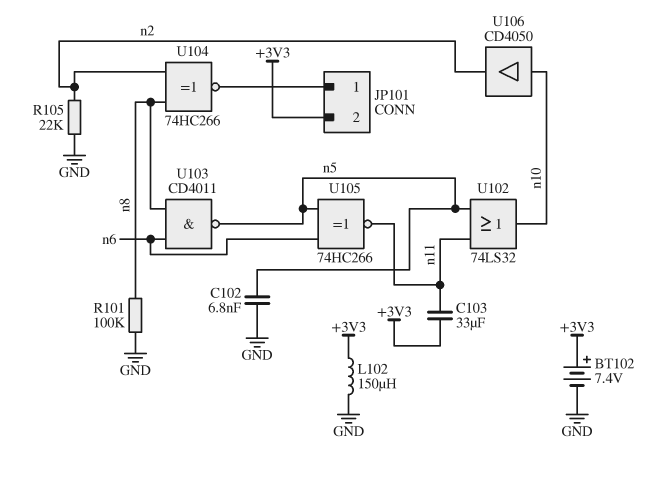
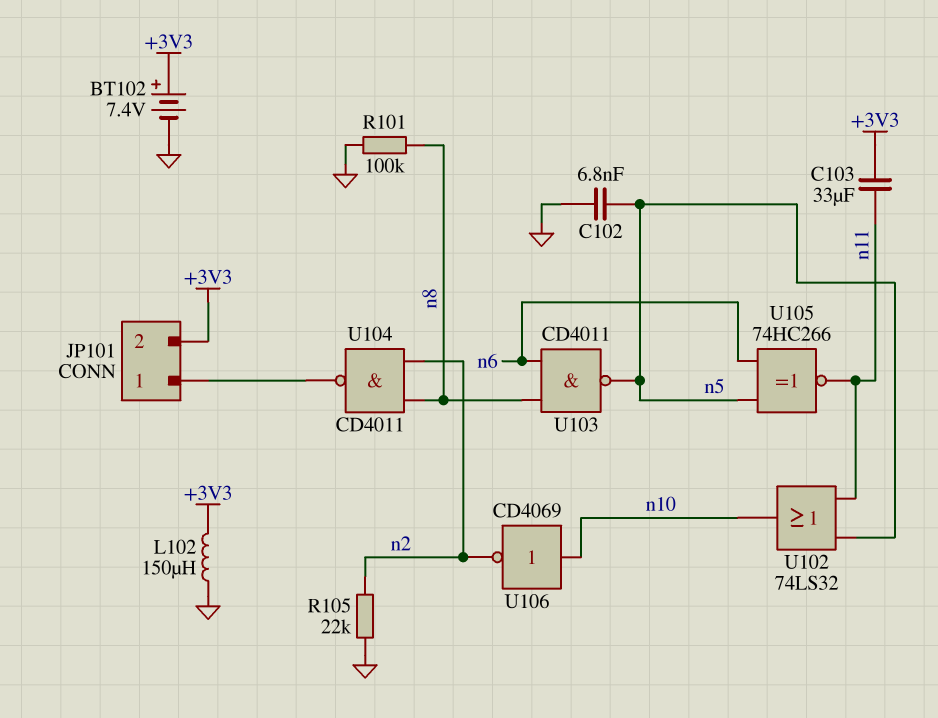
U104: XNOR 74HC266 (in n2, in n8, out JP101/1) -> NAND CD4011 (in n2, in n8, out JP101/1)
U106: buffer CD4050 (in n10, out n2) -> NOT CD4069 (in n10, out n2)

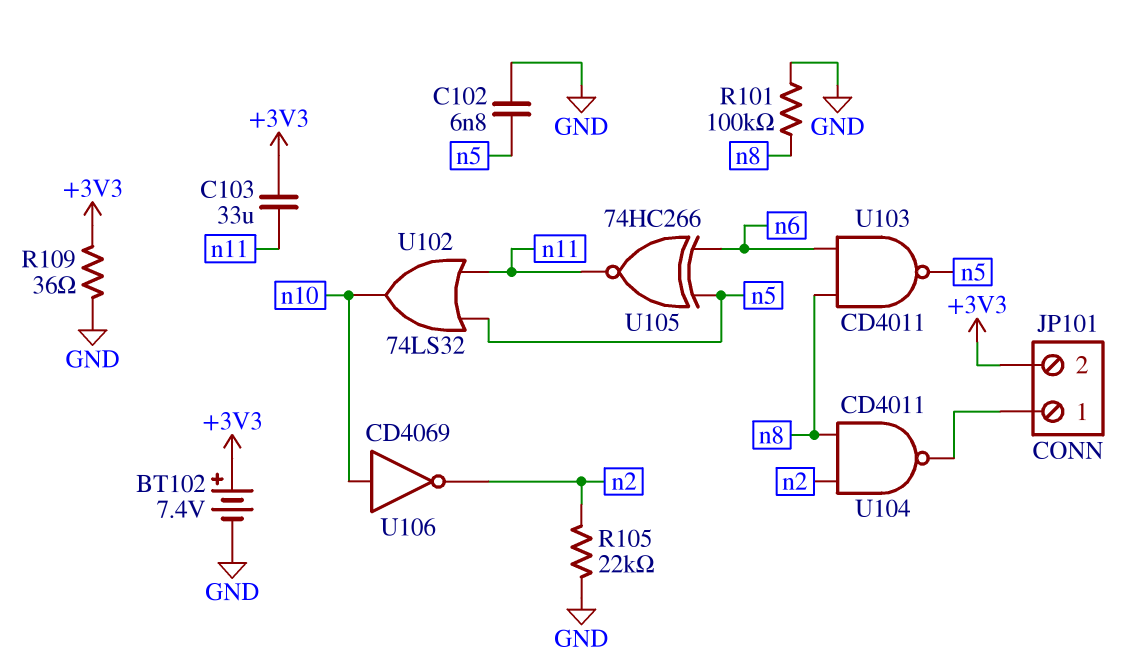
L102: 150uH (+3V3, GND) -> none
R109: none -> 36 (+3V3, GND)

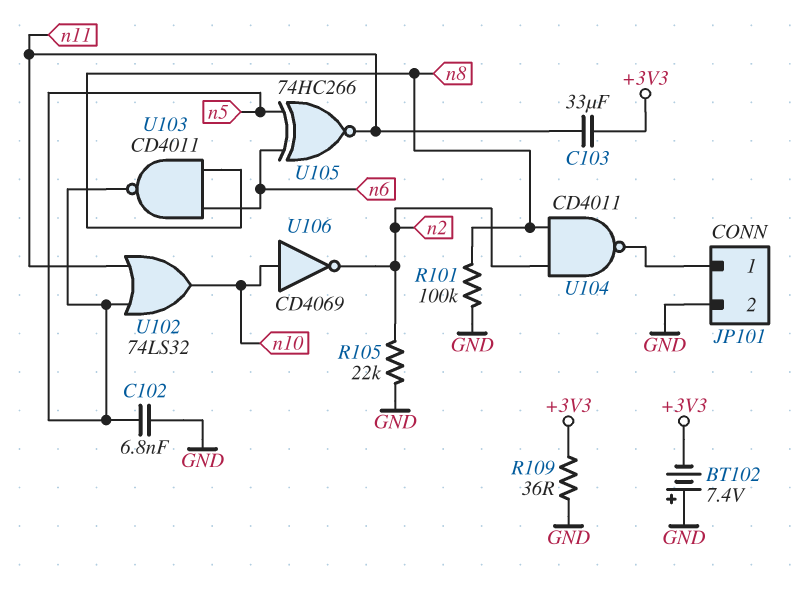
BT102: 7.4V (plus +3V3, minus GND) -> 7.4V (plus GND, minus +3V3)
JP101 pin 2: +3V3 -> GND

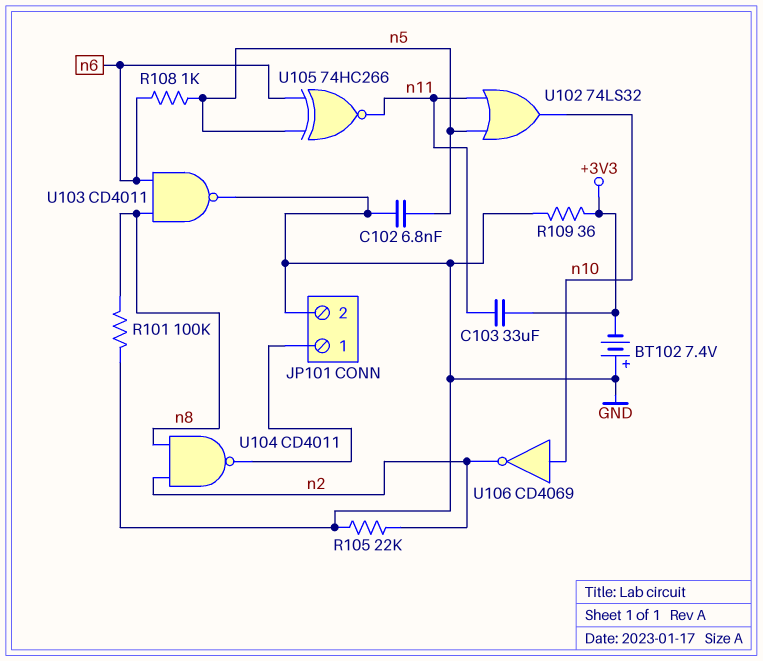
R108: none -> 1k (n5, n6)
U103: NAND CD4011 (in n6, in n8, out n5) -> NAND CD4011 (in n6, in n8, out GND)

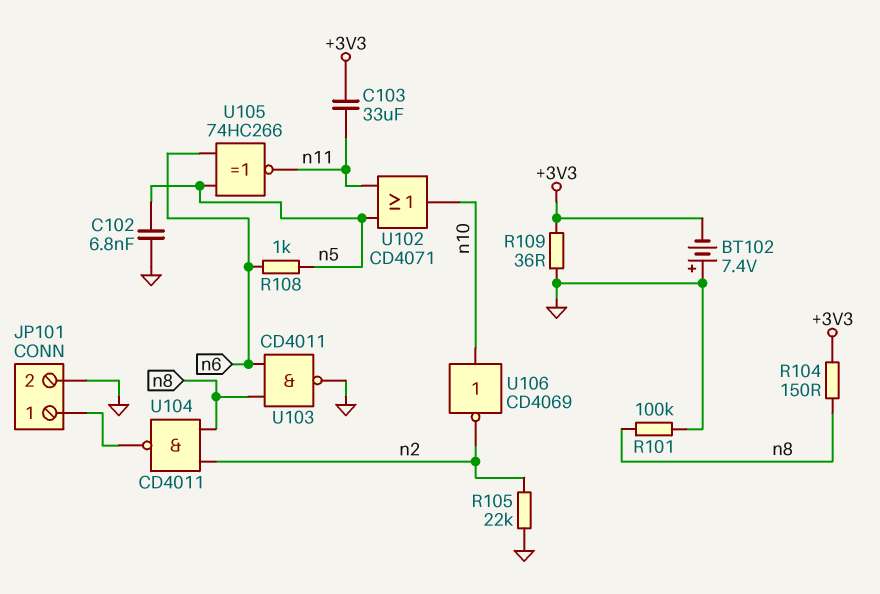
R104: none -> 150 (+3V3, n8)
U102: OR 74LS32 (in n5, in n11, out n10) -> OR CD4071 (in n5, in n11, out n10)

